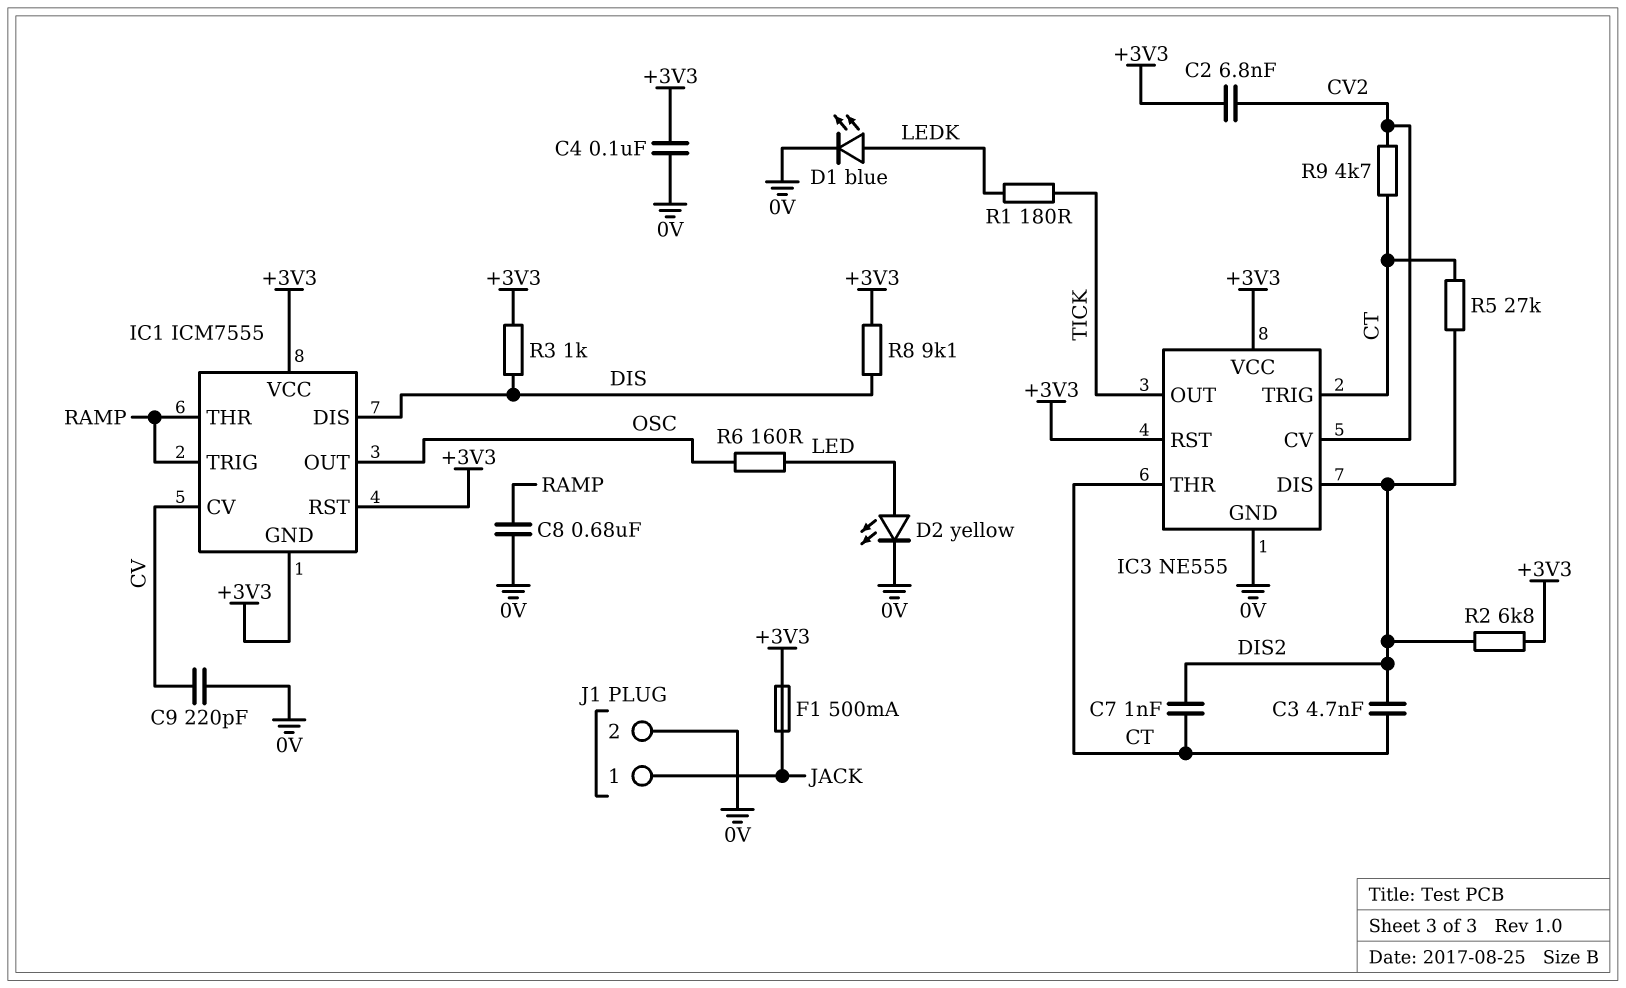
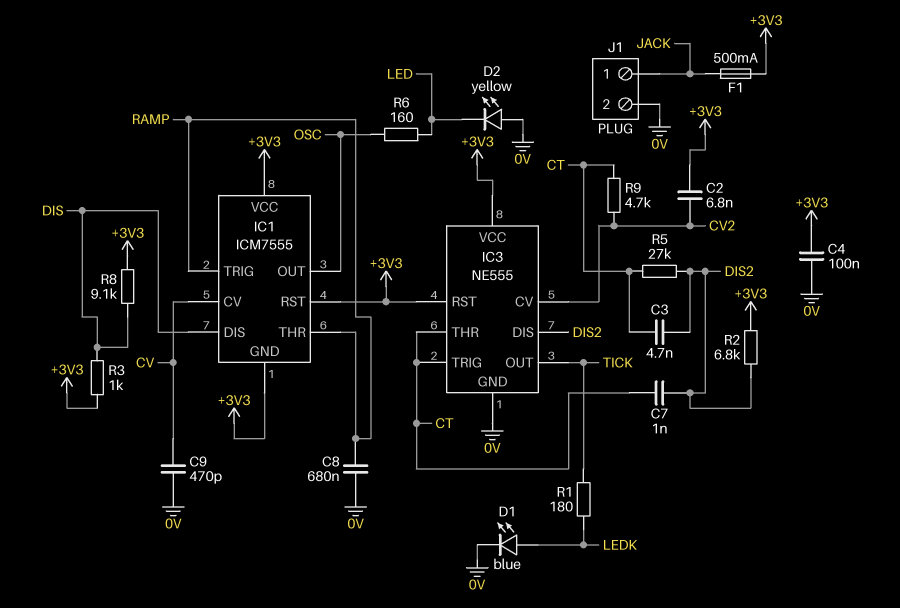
C9: 220pF (0V, CV) -> 470pF (0V, CV)
D2: LED yellow (A LED, K 0V) -> LED yellow (A 0V, K LED)

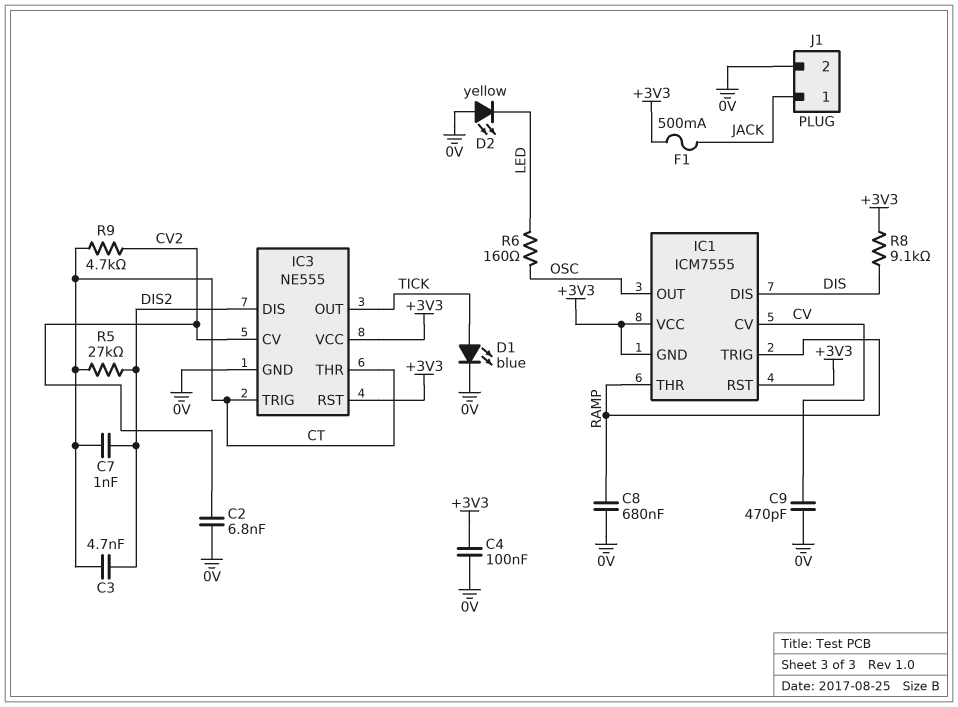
C2: 6.8nF (+3V3, CV2) -> 6.8nF (0V, CV2)
D1: LED blue (A LEDK, K 0V) -> LED blue (A TICK, K 0V)
R1: 180 (LEDK, TICK) -> none
R2: 6.8k (+3V3, DIS2) -> none
R3: 1k (+3V3, DIS) -> none

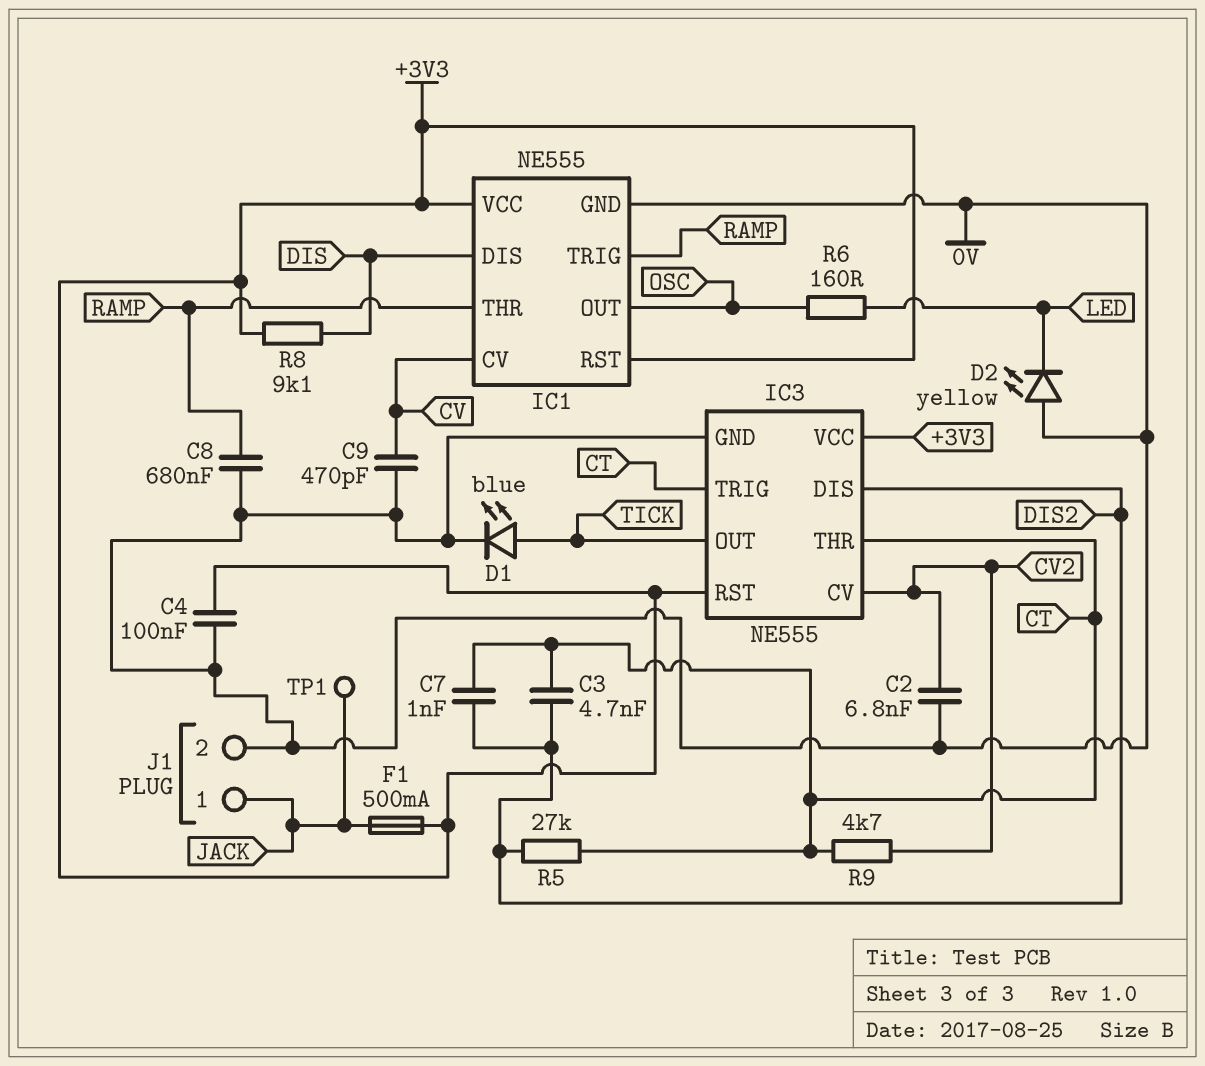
IC1: ICM7555 -> NE555
IC1 pin GND: +3V3 -> 0V
TP1: none -> test point (JACK)

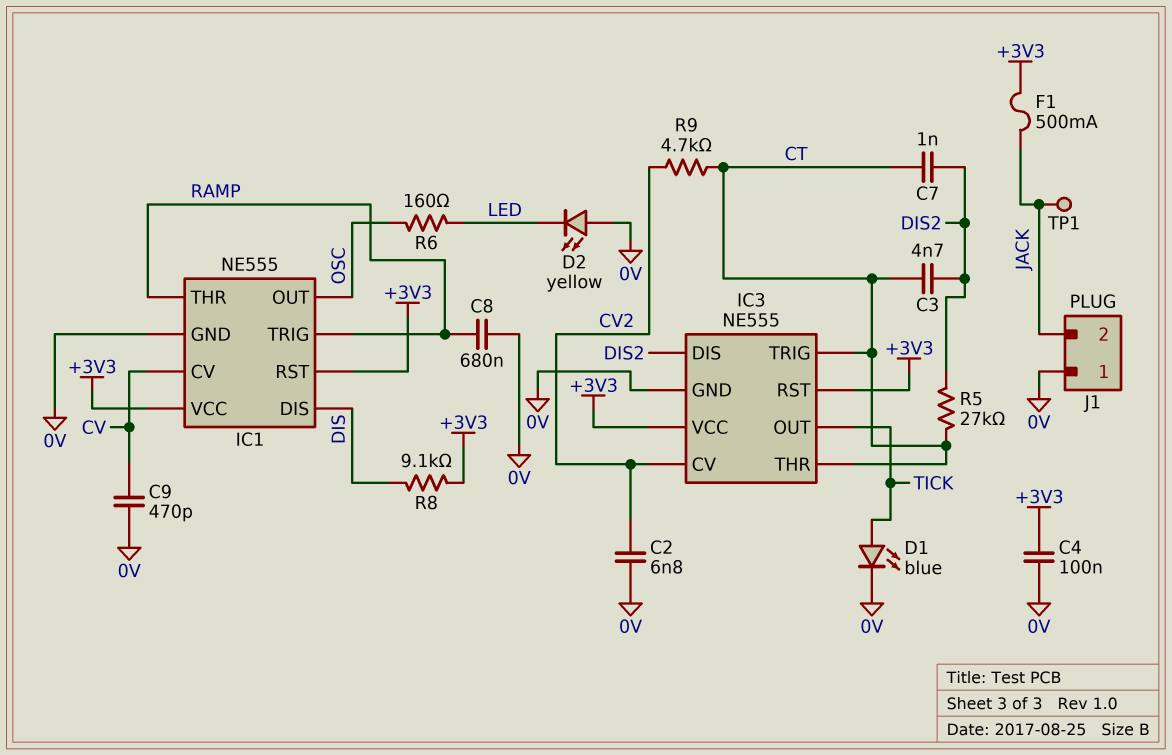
J1 pin 1: JACK -> 0V
J1 pin 2: 0V -> JACK

